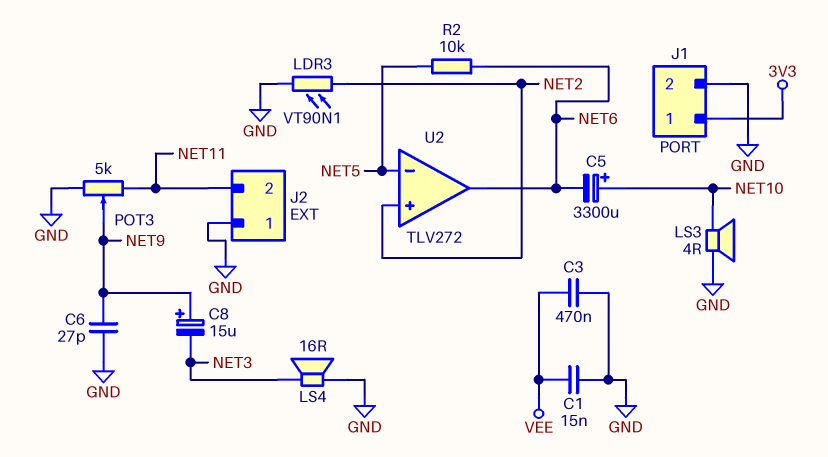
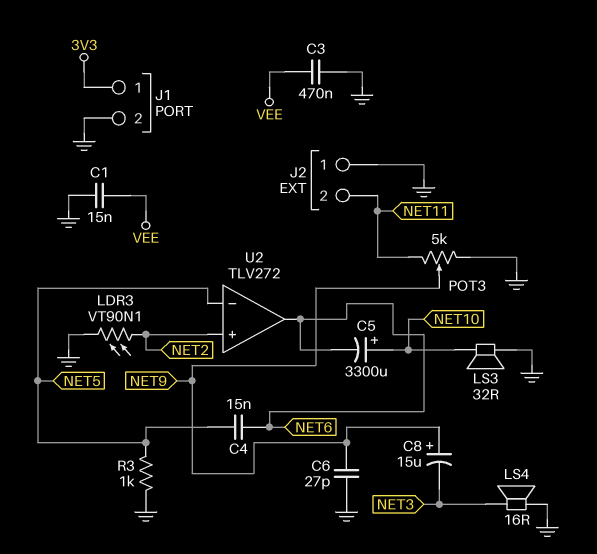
C4: none -> 15nF (NET5, NET6)
LS3: speaker 4R (GND, NET10) -> speaker 32R (GND, NET10)
R2: 10k (NET5, NET6) -> none
R3: none -> 1k (GND, NET5)

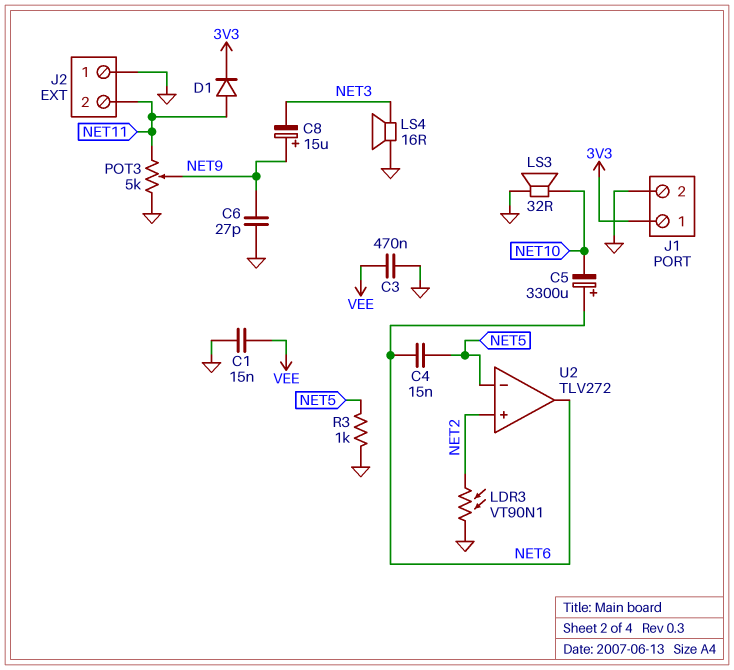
C5: 3300uF (plus NET10, minus NET6) -> 3300uF (plus NET6, minus NET10)
D1: none -> diode (A NET11, K 3V3)

